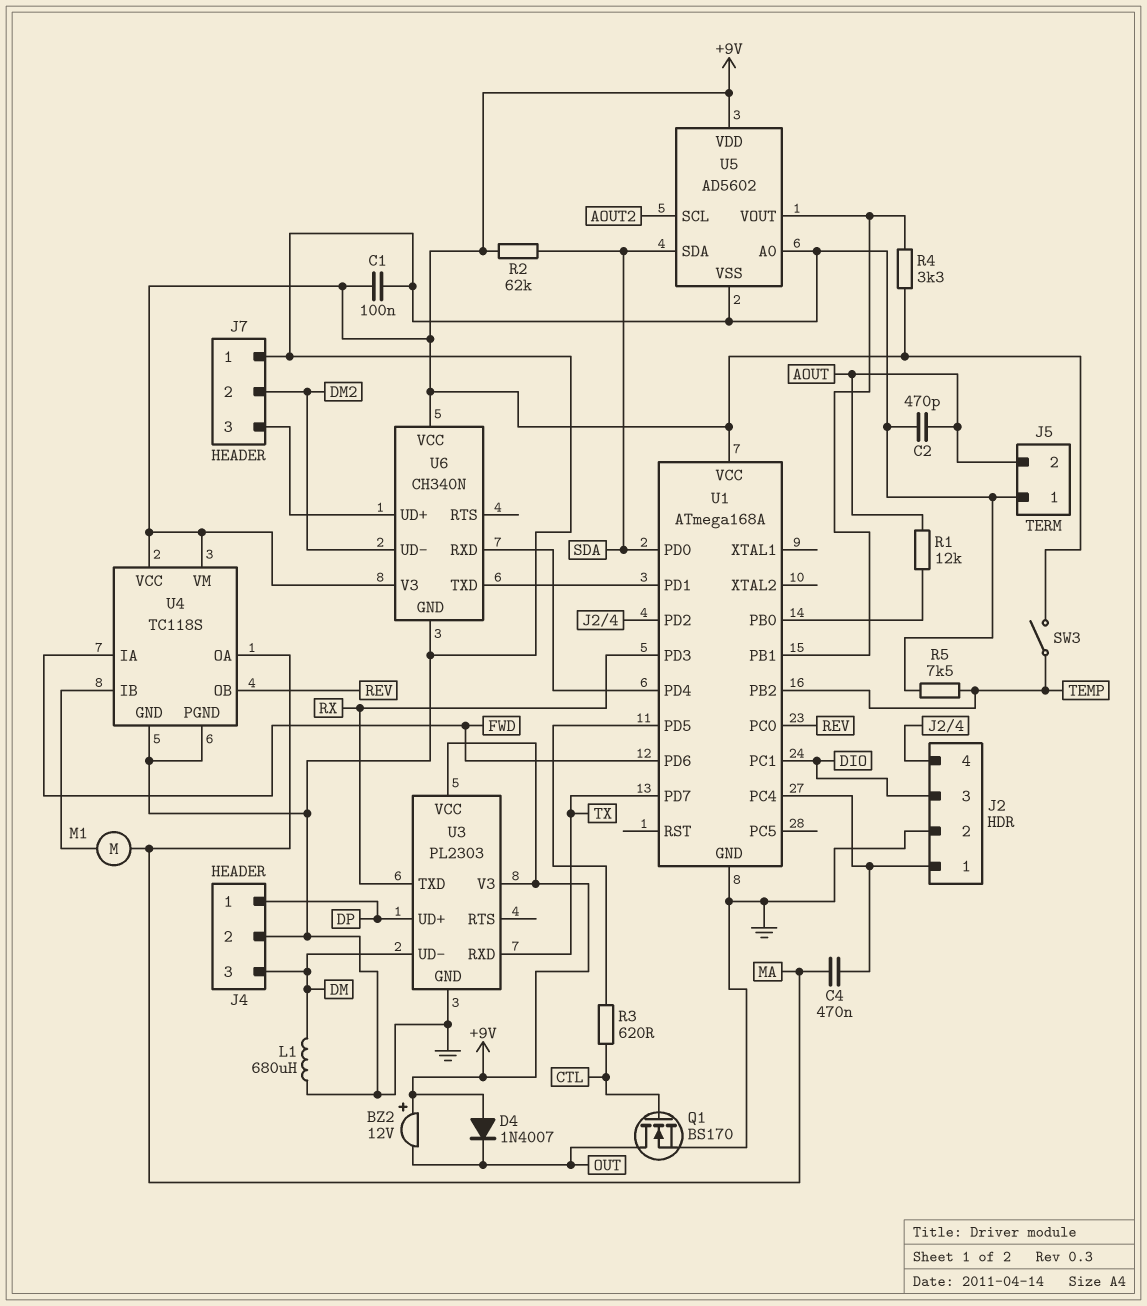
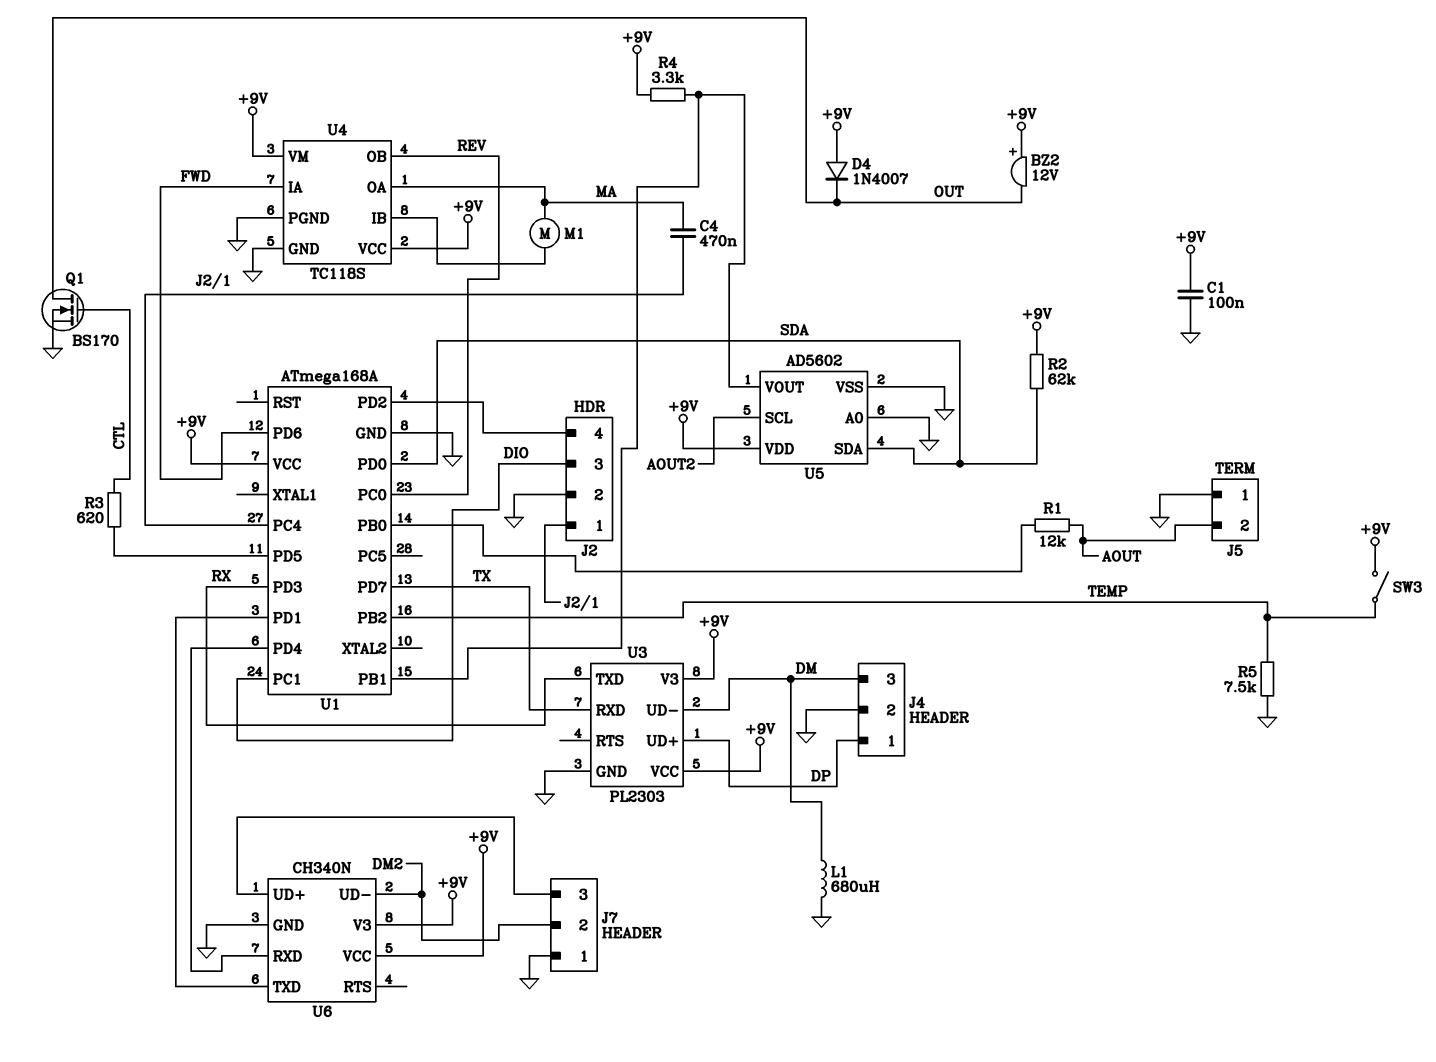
C2: 470pF (AOUT, GND) -> none

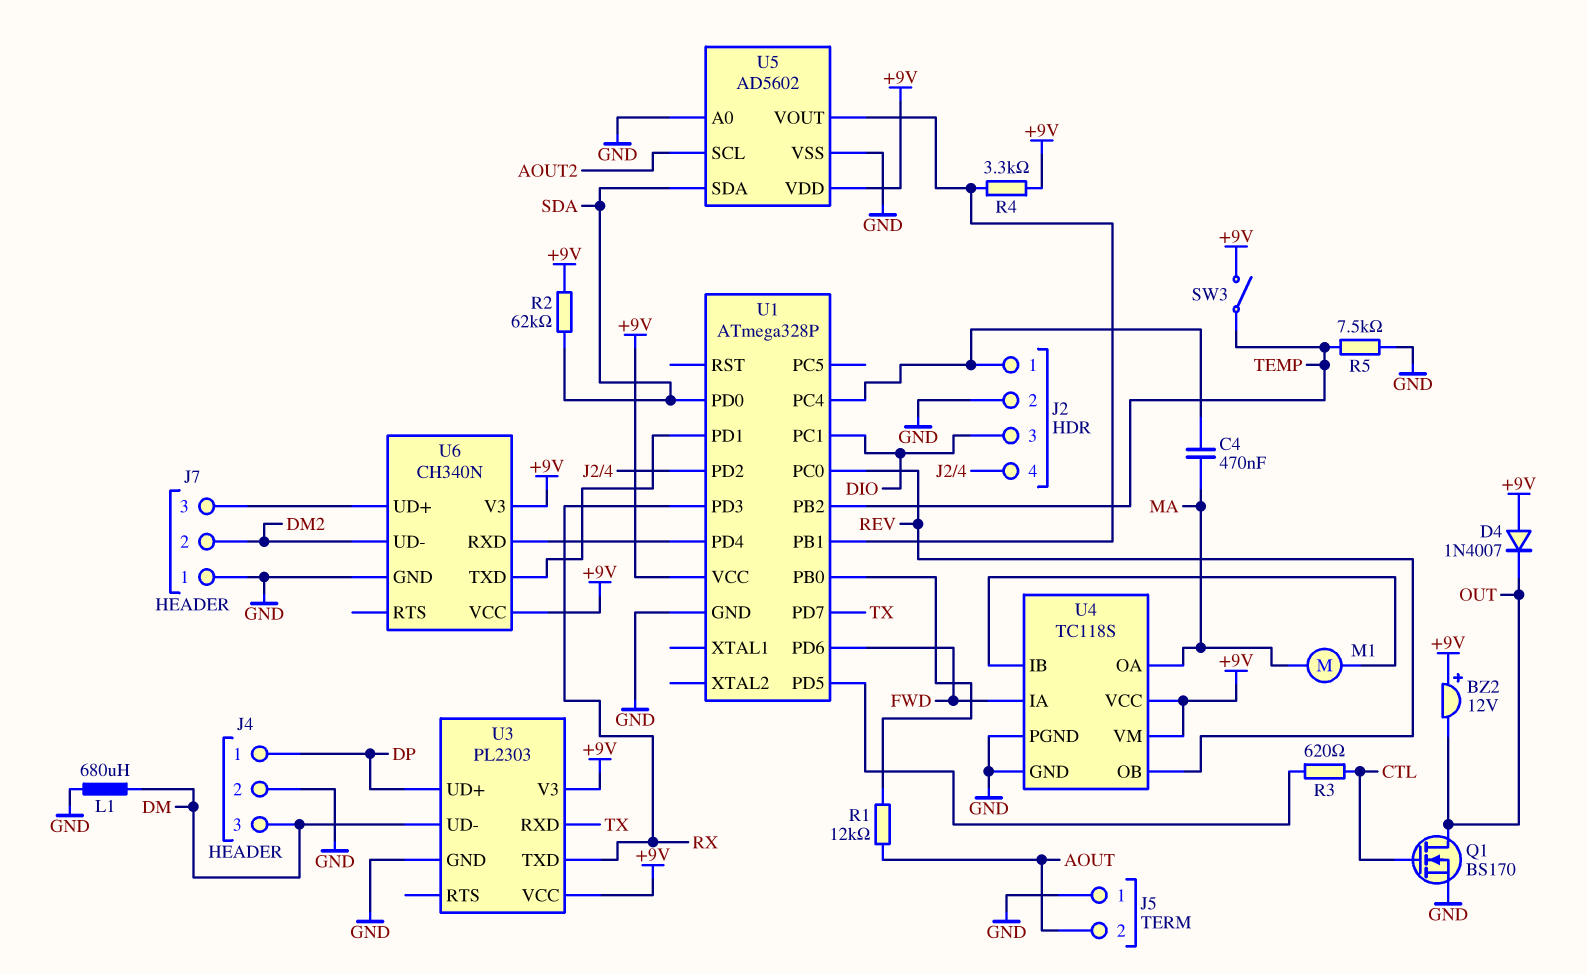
C1: 100nF (+9V, GND) -> none
U1: ATmega168A -> ATmega328P

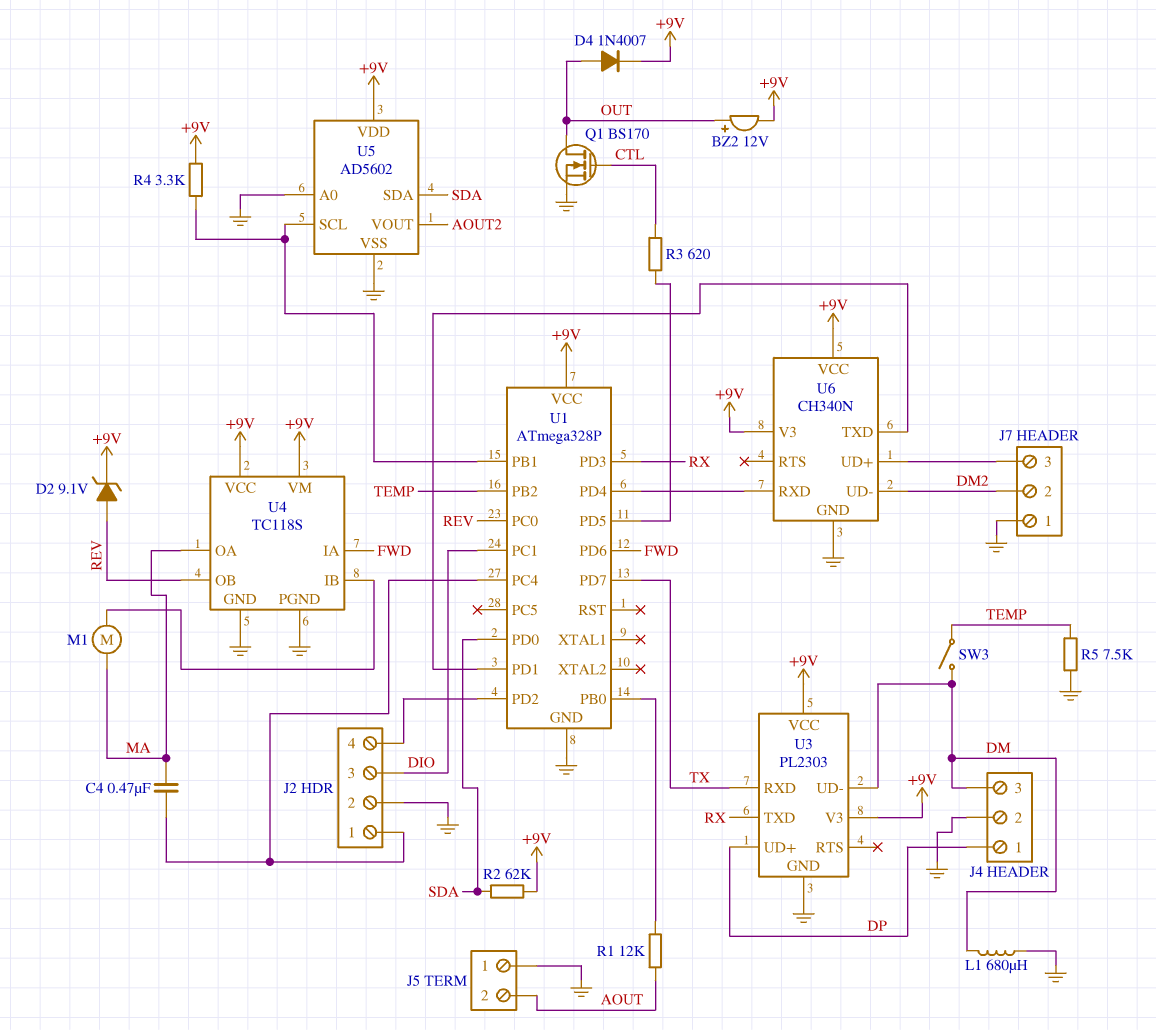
BZ2: buzzer 12V (plus +9V, minus OUT) -> buzzer 12V (plus OUT, minus +9V)
D2: none -> zener 9.1V (A REV, K +9V)
D4: diode 1N4007 (A +9V, K OUT) -> diode 1N4007 (A OUT, K +9V)
SW3: switch (+9V, TEMP) -> switch (DM, TEMP)
U5 pin SCL: AOUT2 -> U1/PB1
U5 pin VOUT: U1/PB1 -> AOUT2

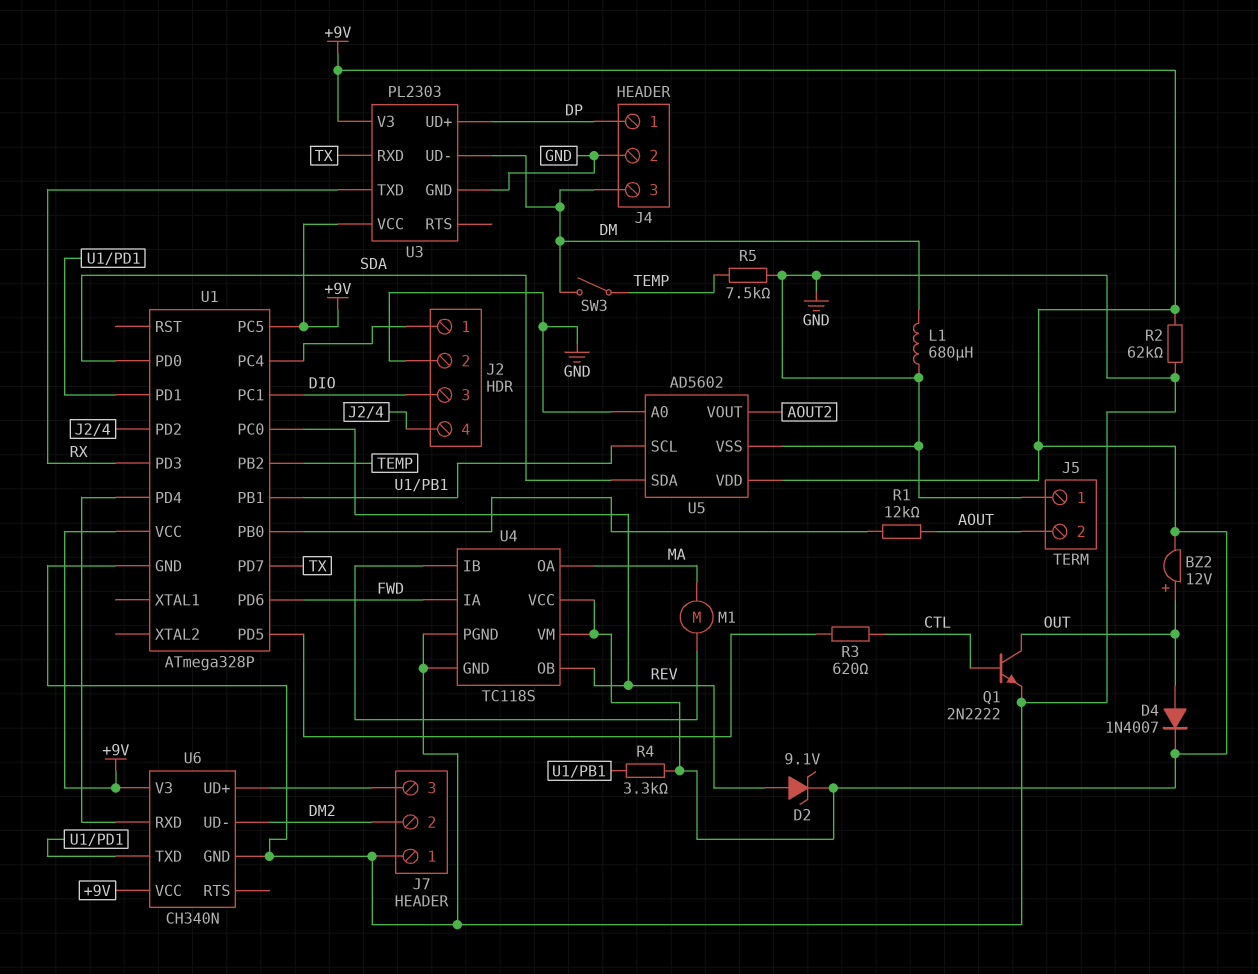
C4: 470nF (J2/1, MA) -> none
Q1: NMOS BS170 (G CTL, D OUT, S GND) -> NPN 2N2222 (B CTL, C OUT, E GND)
R2: 62k (+9V, SDA) -> 62k (+9V, GND)
U1 pin PC5: none -> +9V

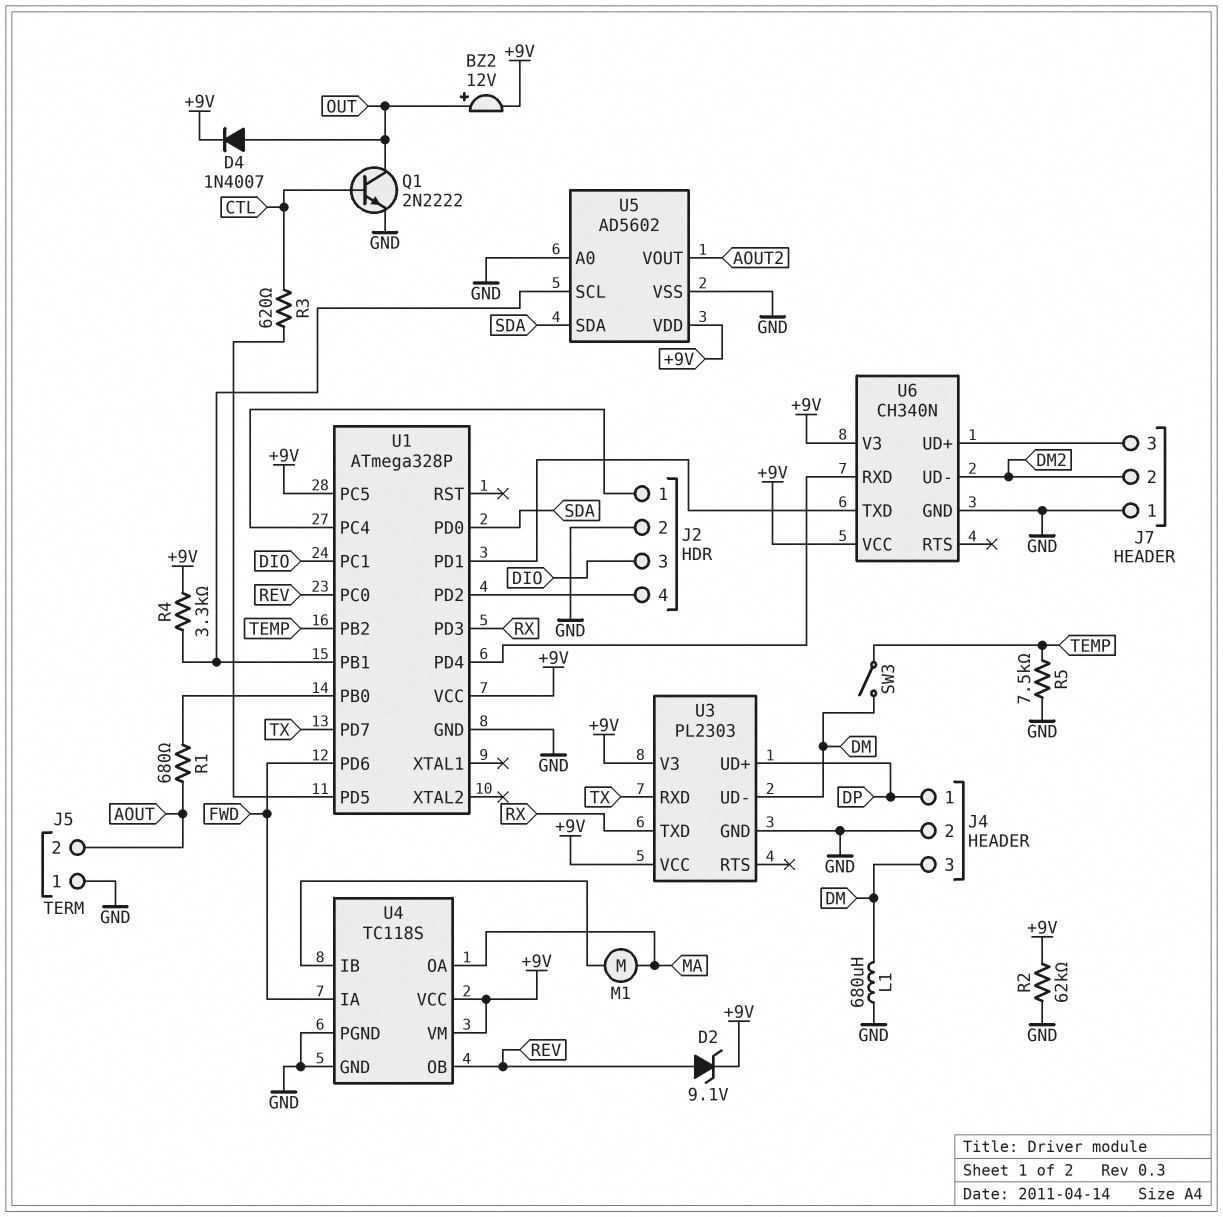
R1: 12k (AOUT, U1/PB0) -> 680 (AOUT, U1/PB0)

